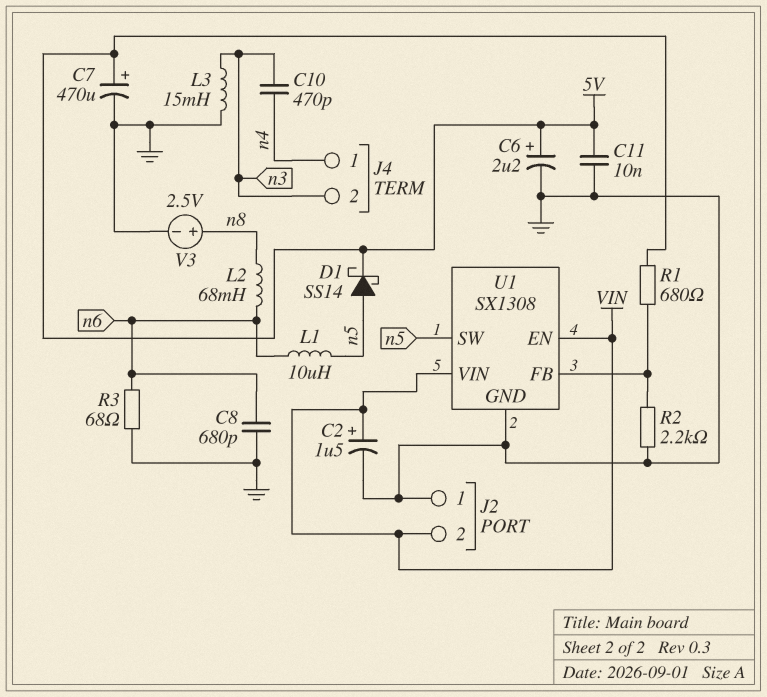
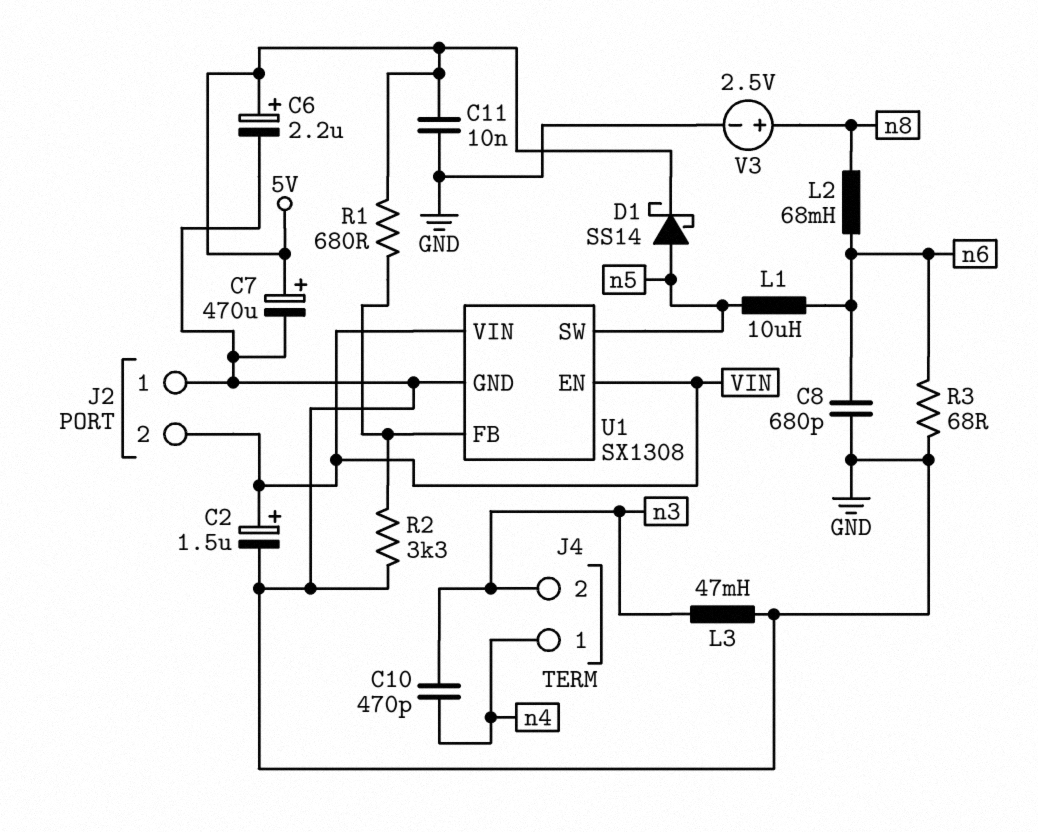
L3: 15mH (GND, n3) -> 47mH (GND, n3)
R2: 2.2k (GND, U1/FB) -> 3.3k (GND, U1/FB)

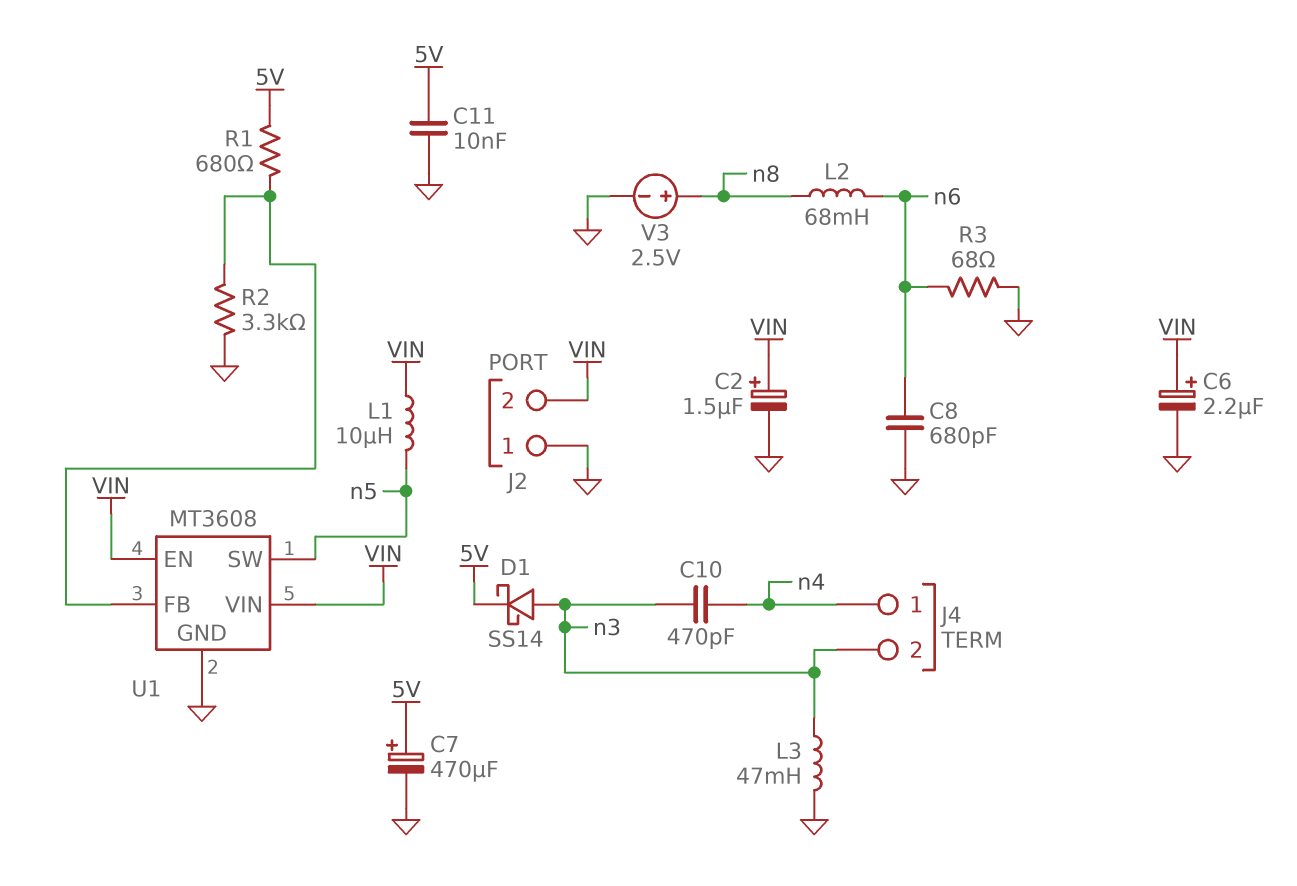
C6: 2.2uF (plus 5V, minus GND) -> 2.2uF (plus VIN, minus GND)
D1: schottky SS14 (A n5, K 5V) -> schottky SS14 (A n3, K 5V)
L1: 10uH (n5, n6) -> 10uH (VIN, n5)
U1: SX1308 -> MT3608

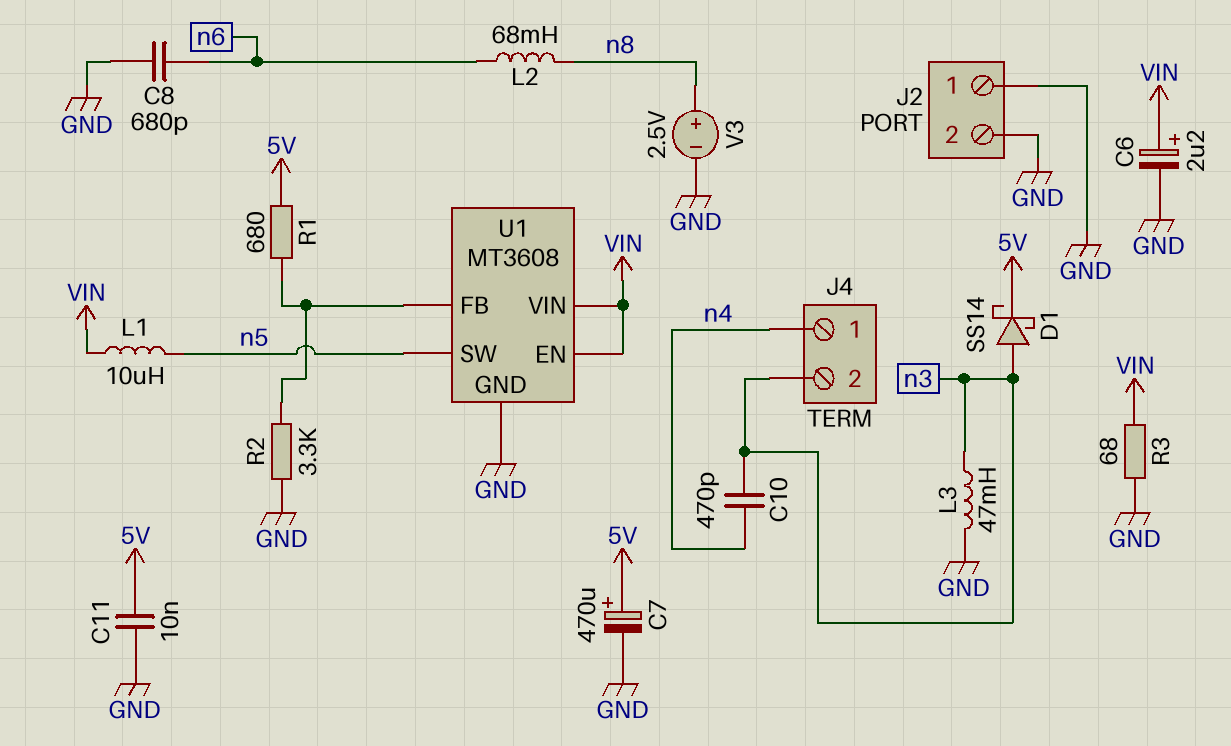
C2: 1.5uF (plus VIN, minus GND) -> none
J2 pin 2: VIN -> GND
R3: 68 (GND, n6) -> 68 (GND, VIN)

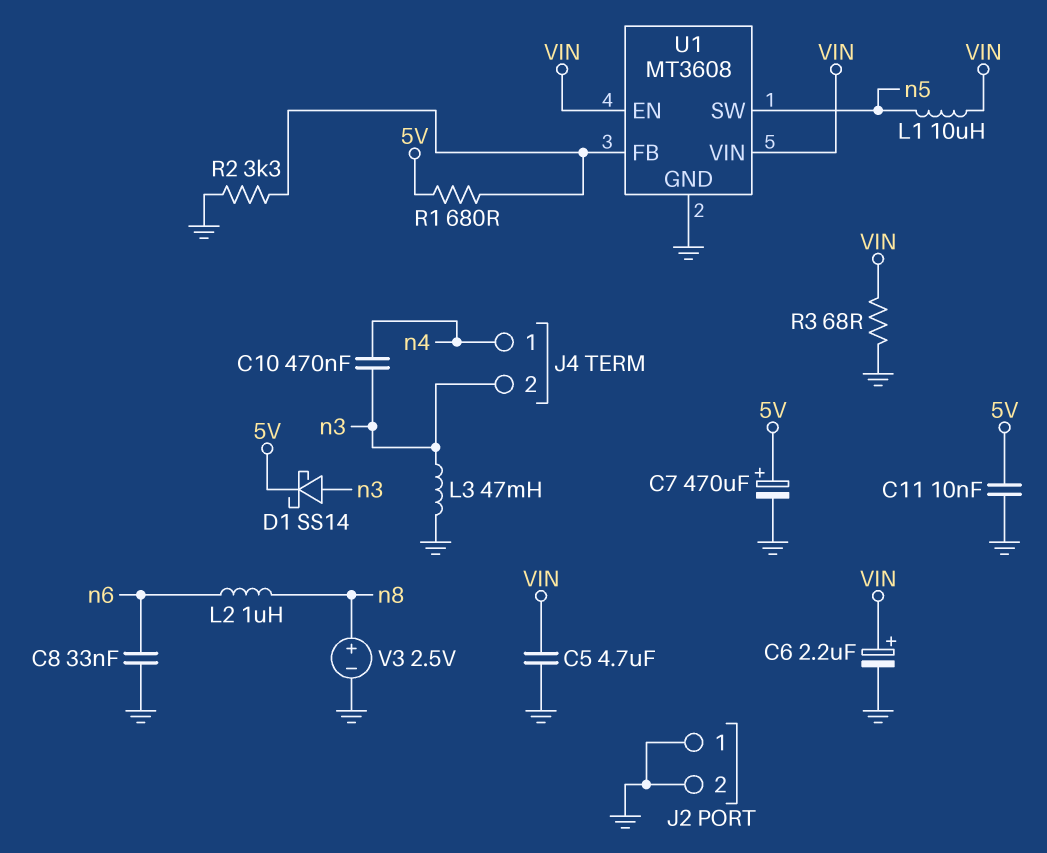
C5: none -> 4.7uF (GND, VIN)
C8: 680pF (GND, n6) -> 33nF (GND, n6)
C10: 470pF (n3, n4) -> 470nF (n3, n4)
L2: 68mH (n6, n8) -> 1uH (n6, n8)

